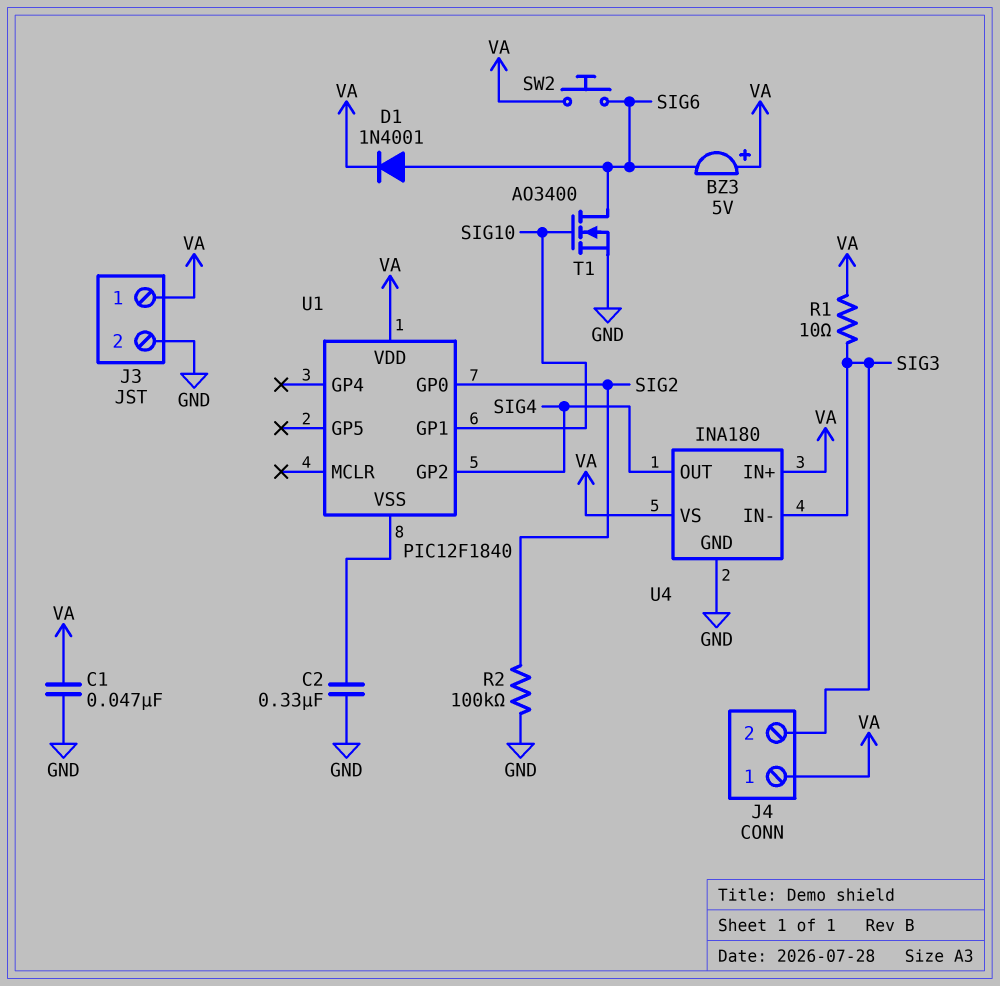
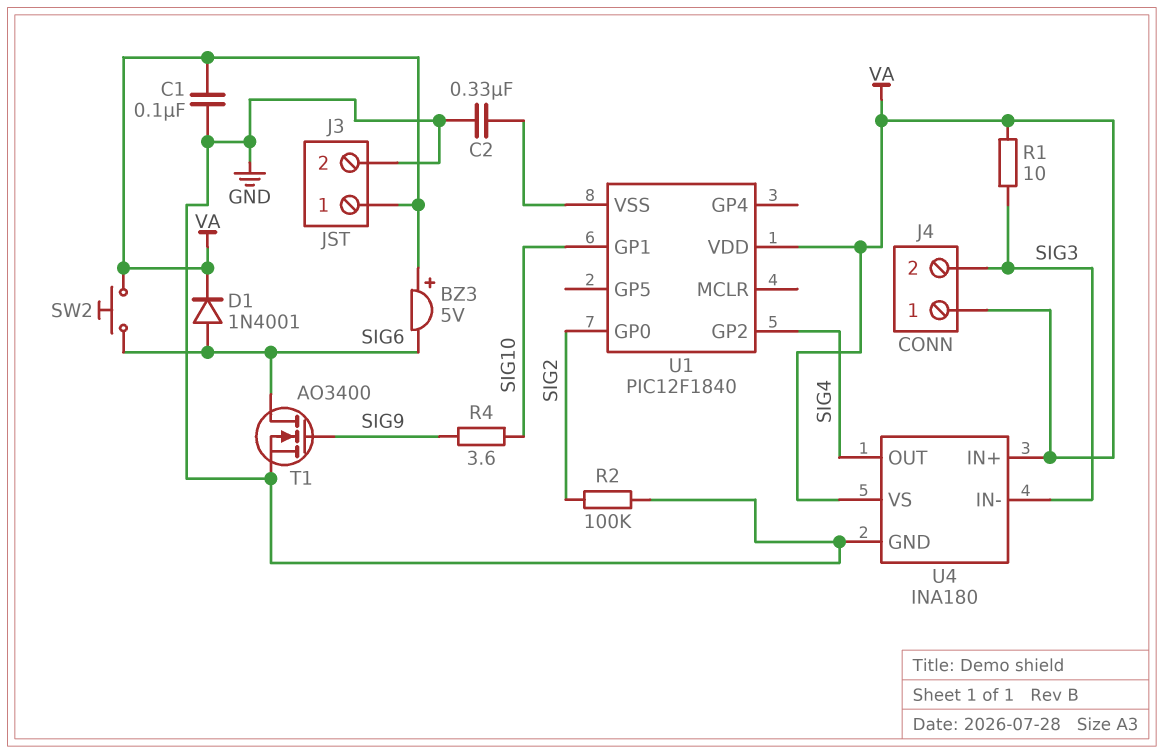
C1: 47nF (GND, VA) -> 100nF (GND, VA)
R4: none -> 3.6 (SIG9, SIG10)
T1: NMOS AO3400 (G SIG10, D SIG6, S GND) -> NMOS AO3400 (G SIG9, D SIG6, S GND)

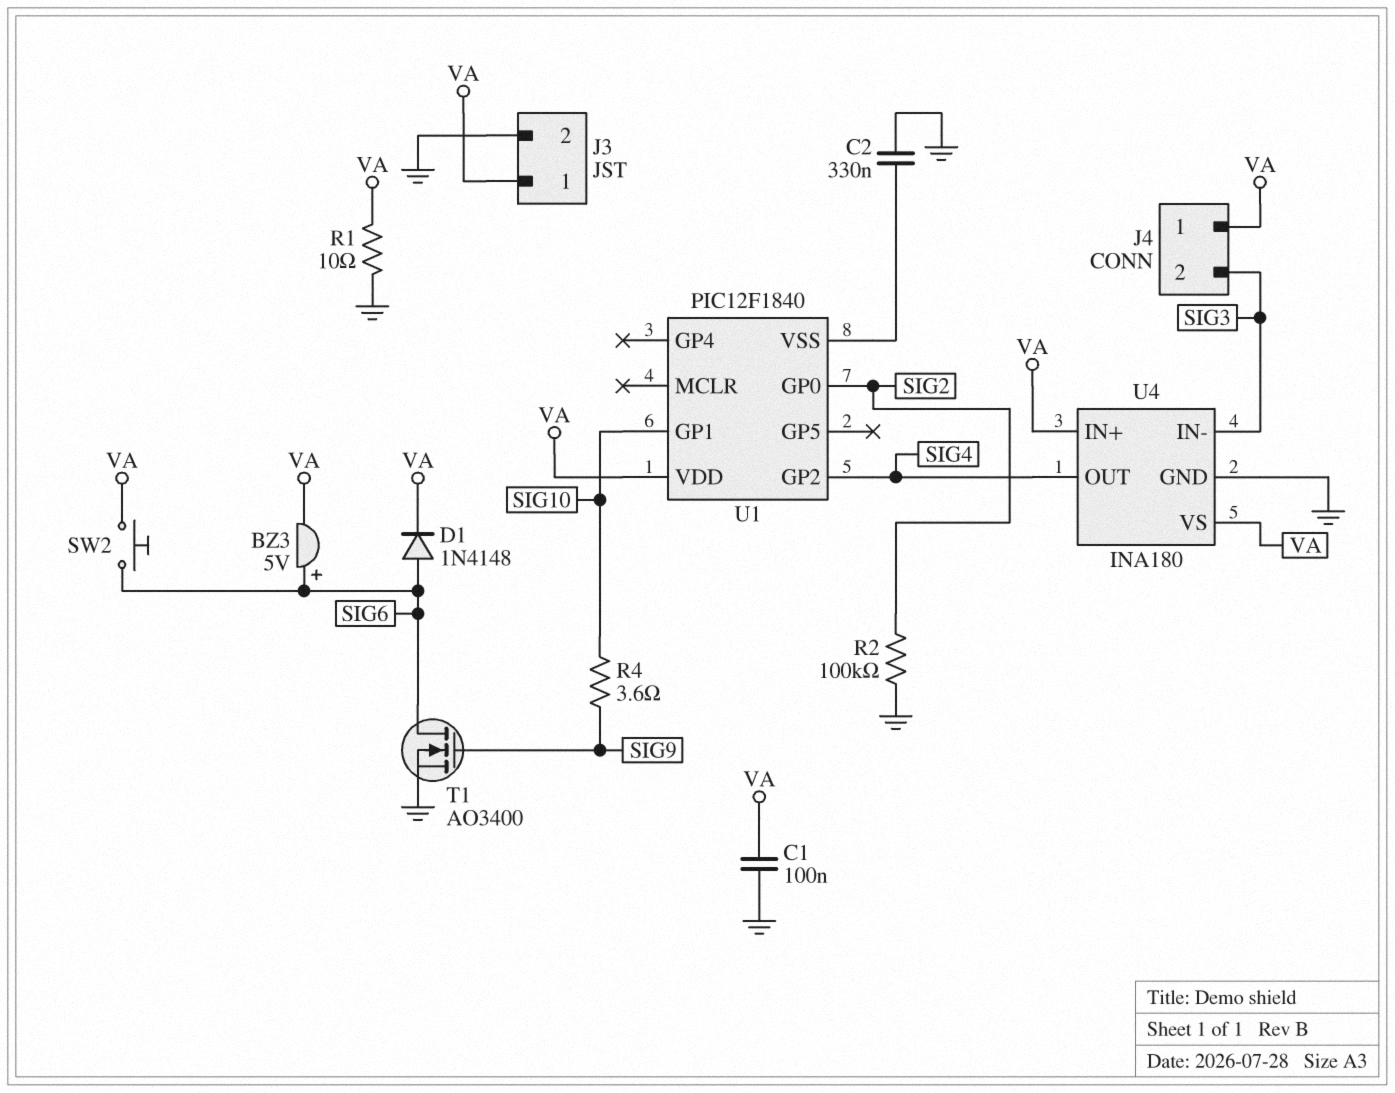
BZ3: buzzer 5V (plus VA, minus SIG6) -> buzzer 5V (plus SIG6, minus VA)
D1: diode 1N4001 (A SIG6, K VA) -> diode 1N4148 (A SIG6, K VA)
R1: 10 (SIG3, VA) -> 10 (GND, VA)

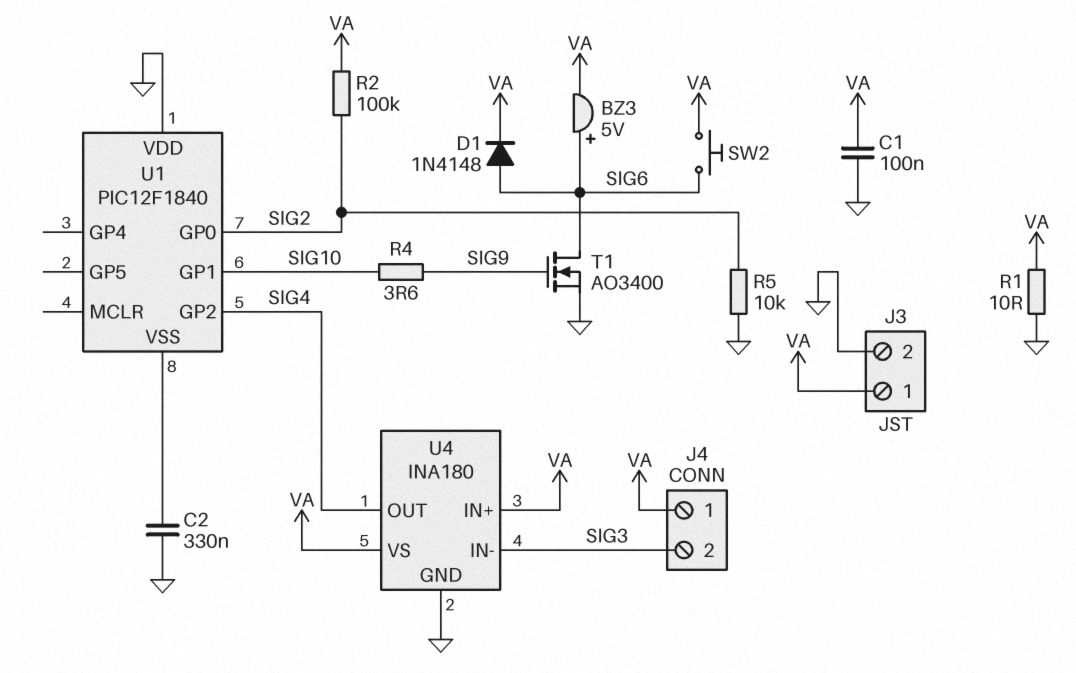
R2: 100k (GND, SIG2) -> 100k (SIG2, VA)
R5: none -> 10k (GND, SIG2)
U1 pin VDD: VA -> GND

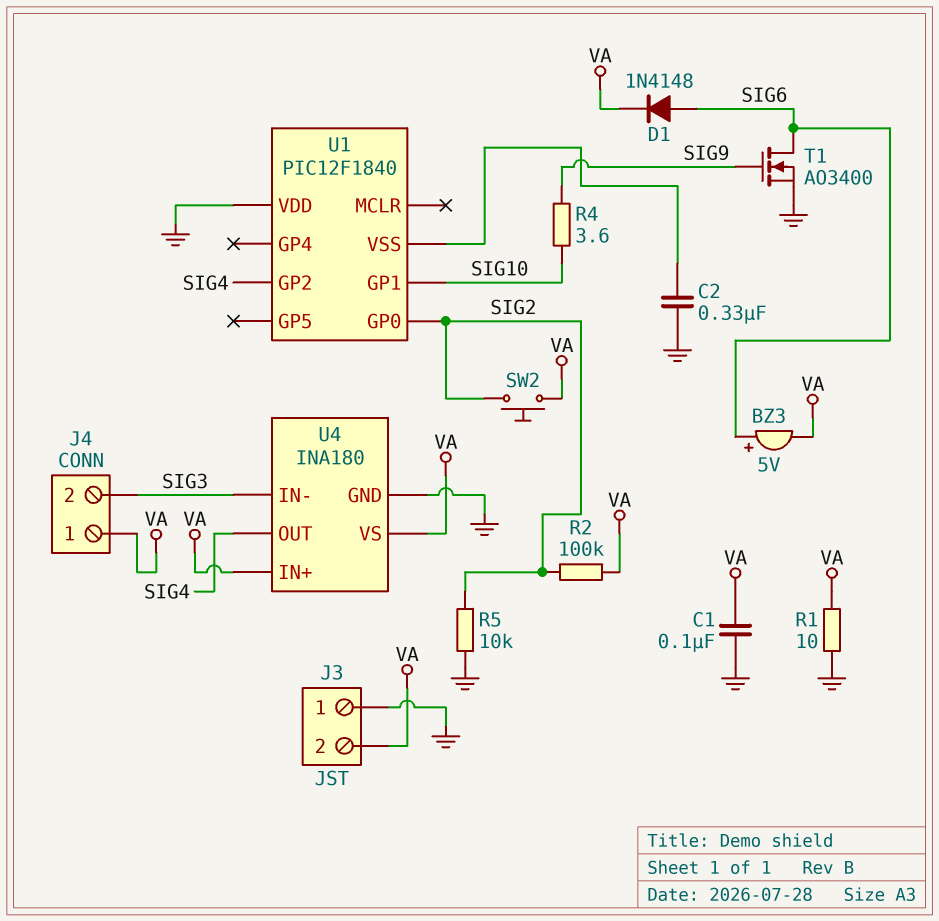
J3 pin 1: VA -> GND
J3 pin 2: GND -> VA
SW2: button (SIG6, VA) -> button (SIG2, VA)

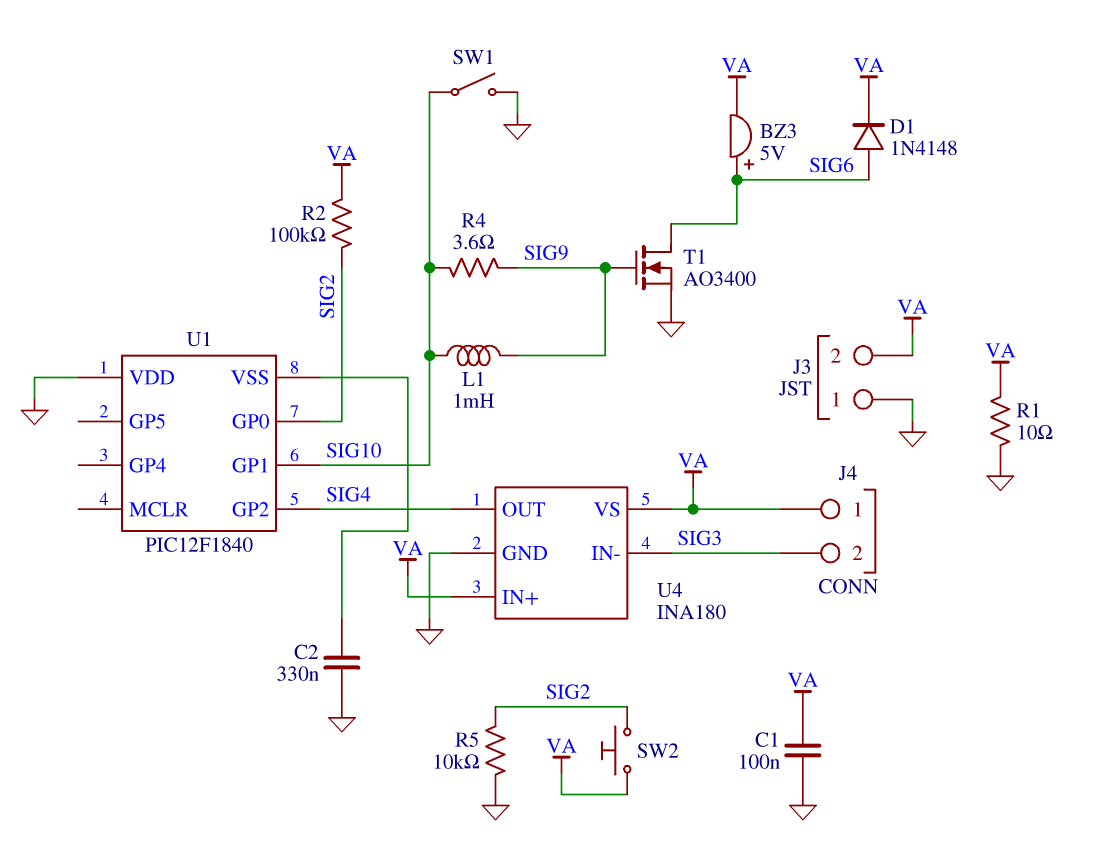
L1: none -> 1mH (SIG9, SIG10)
SW1: none -> switch (GND, SIG10)

